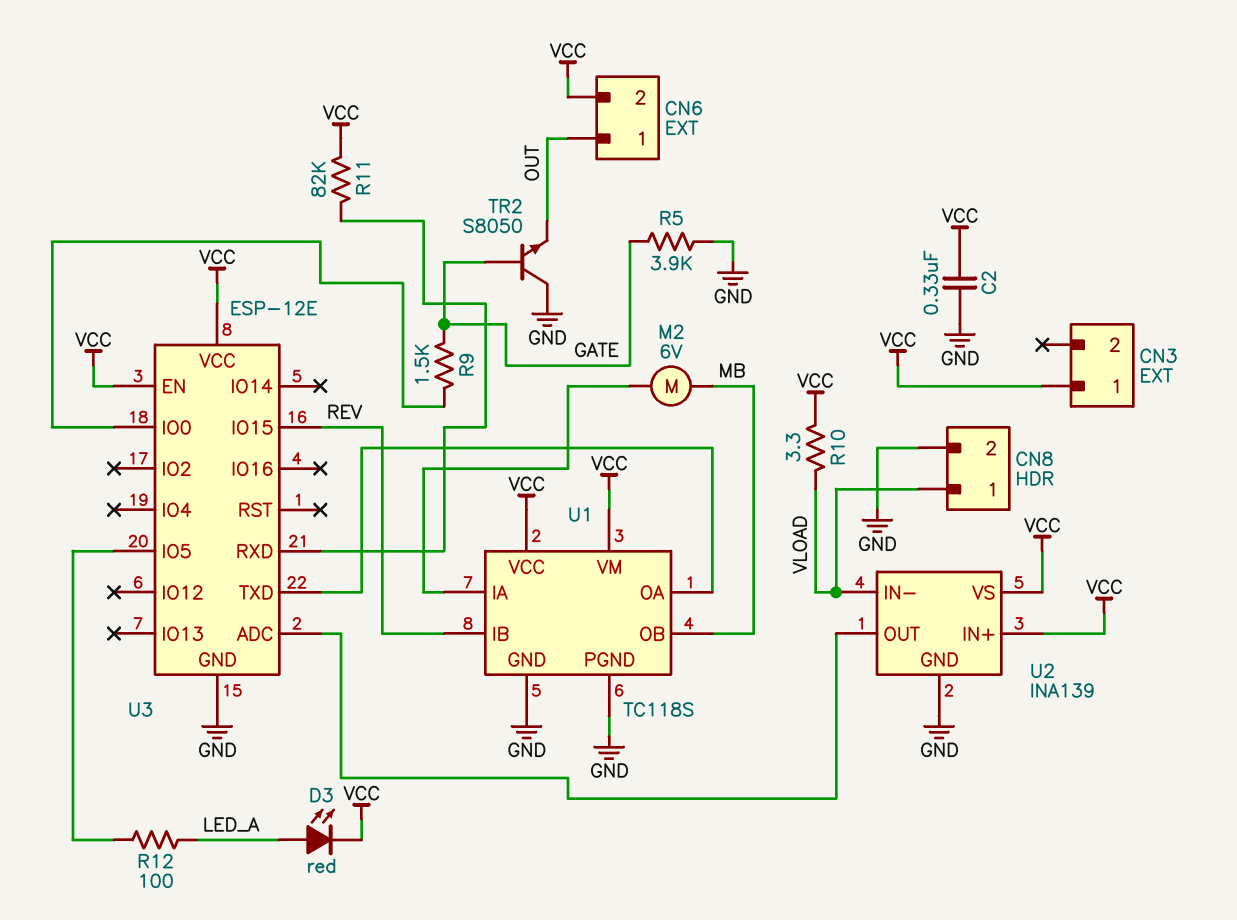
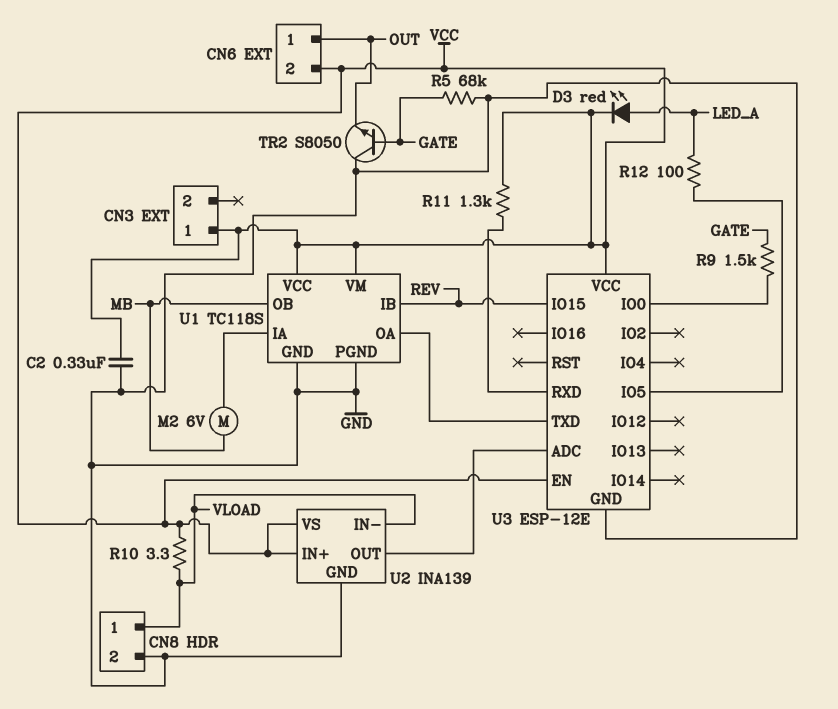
R5: 3.9k (GATE, GND) -> 68k (GATE, GND)
R11: 82k (U3/RXD, VCC) -> 1.3k (U3/RXD, VCC)

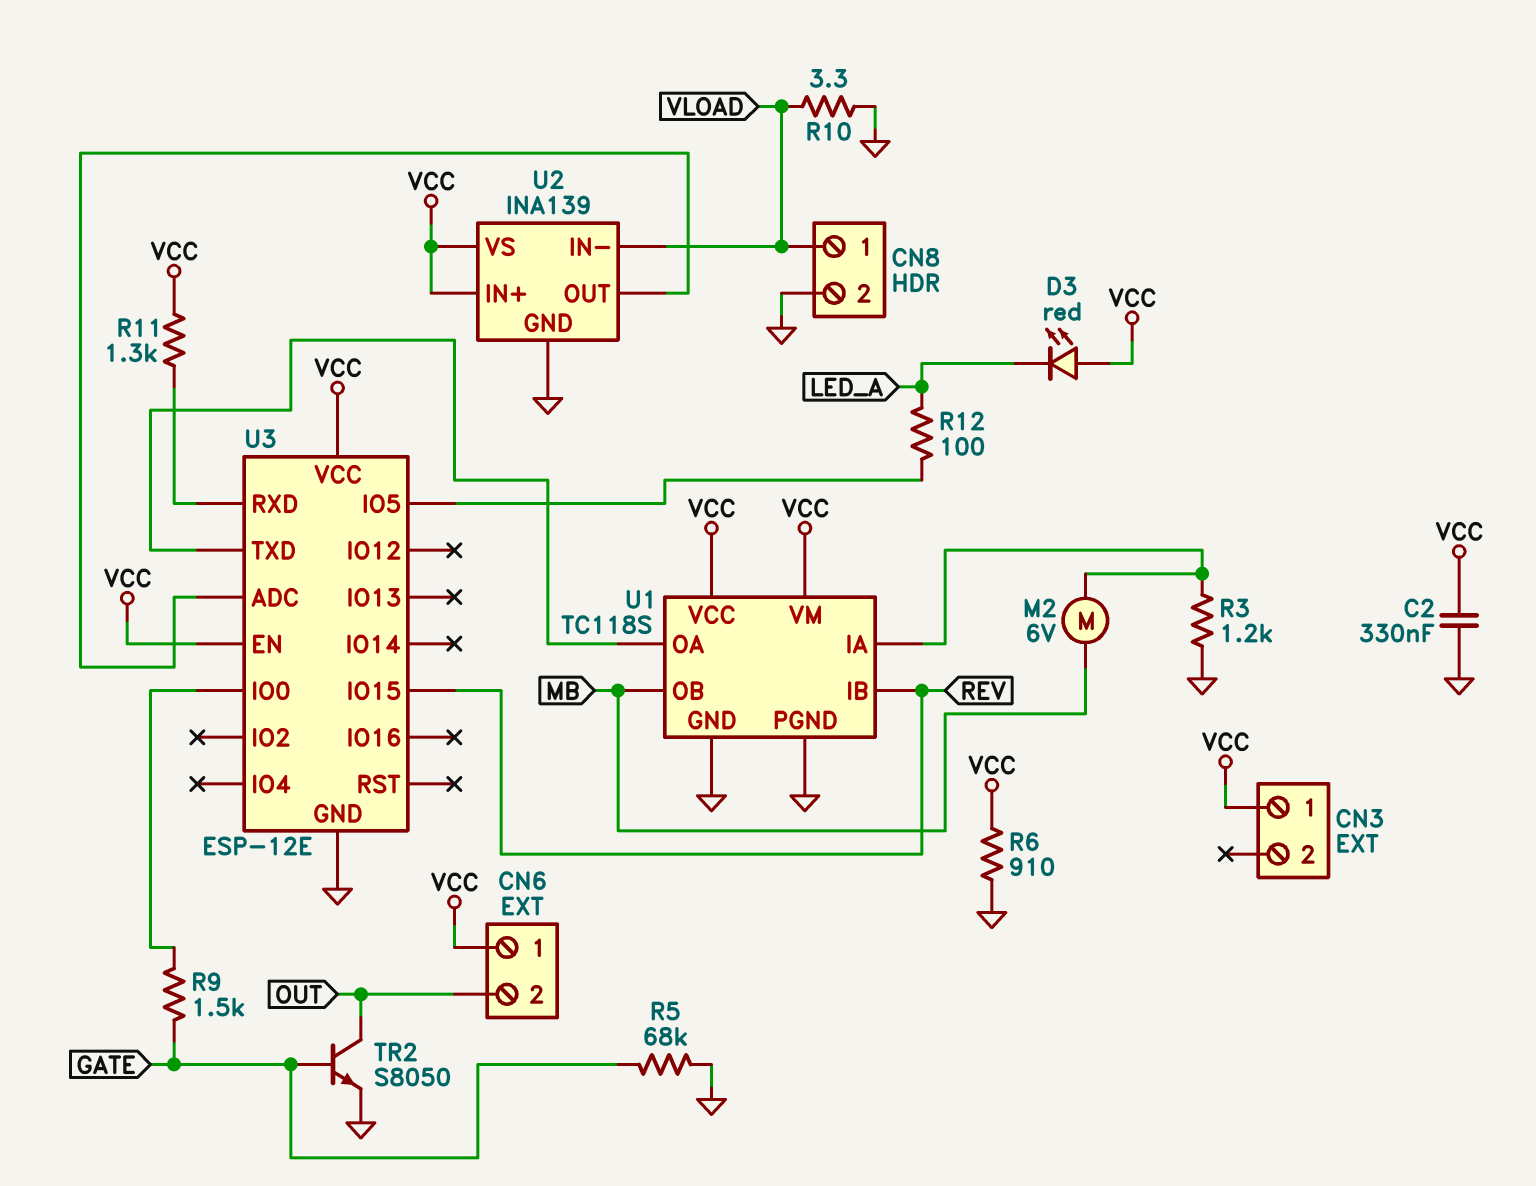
CN6 pin 1: OUT -> VCC
CN6 pin 2: VCC -> OUT
D3: LED red (A LED_A, K VCC) -> LED red (A VCC, K LED_A)
R3: none -> 1.2k (GND, U1/IA)
R6: none -> 910 (GND, VCC)
R10: 3.3 (VCC, VLOAD) -> 3.3 (GND, VLOAD)
TR2: NPN S8050 (B GATE, C GND, E OUT) -> NPN S8050 (B GATE, C OUT, E GND)

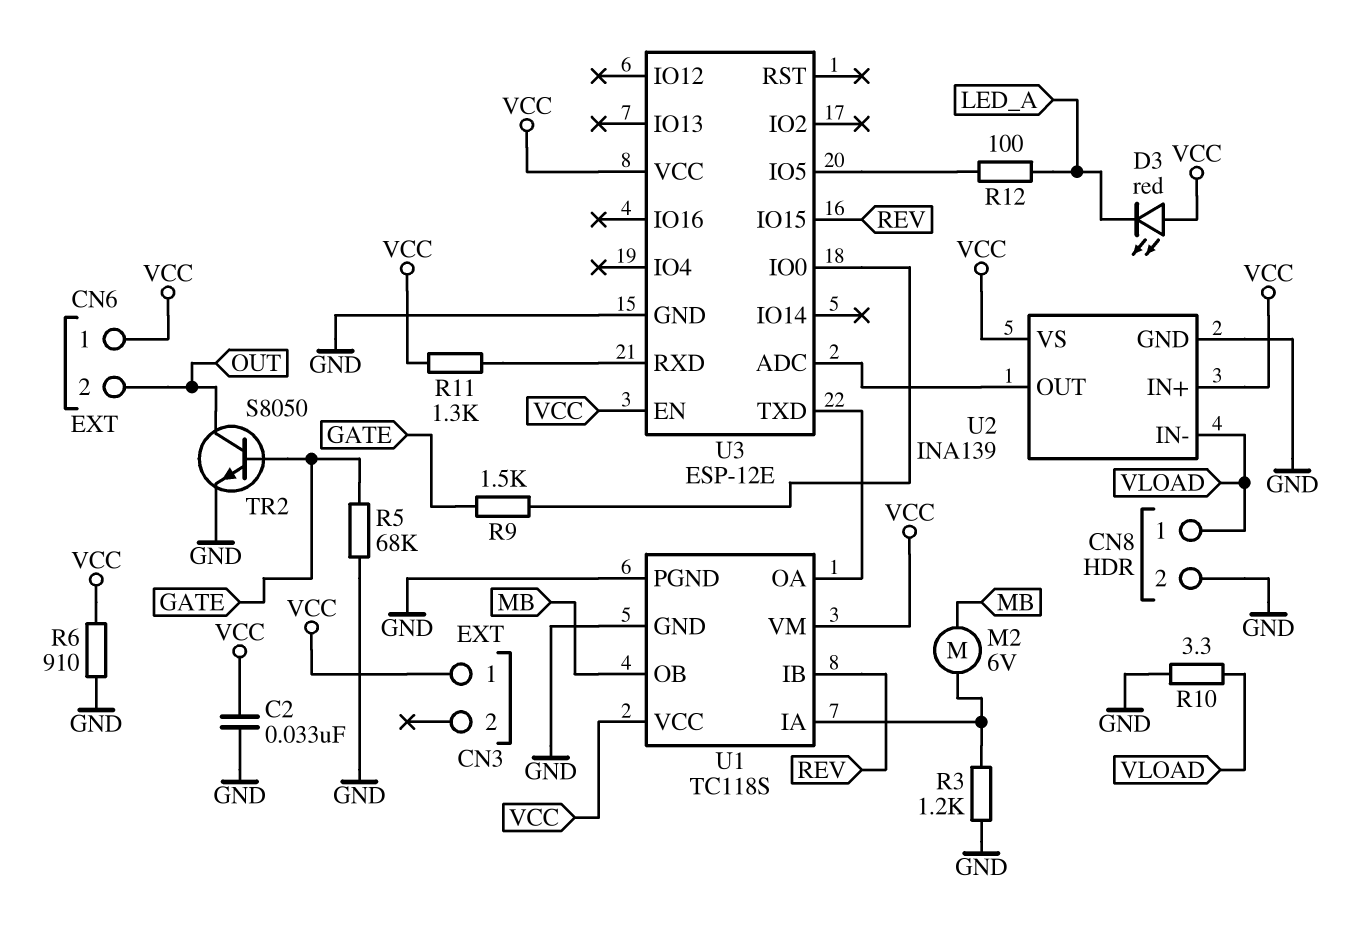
C2: 330nF (GND, VCC) -> 33nF (GND, VCC)

